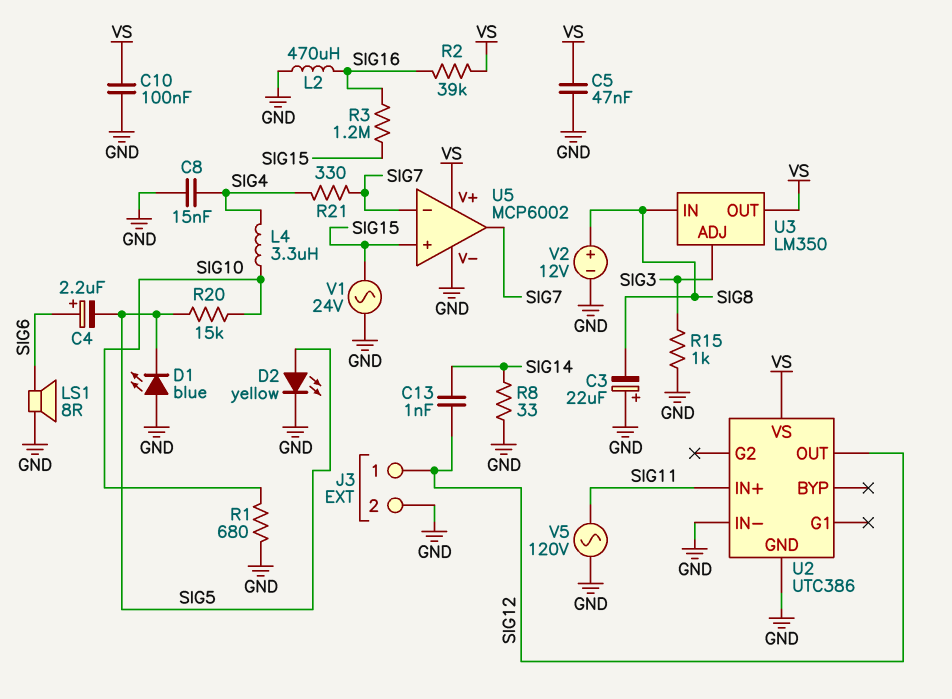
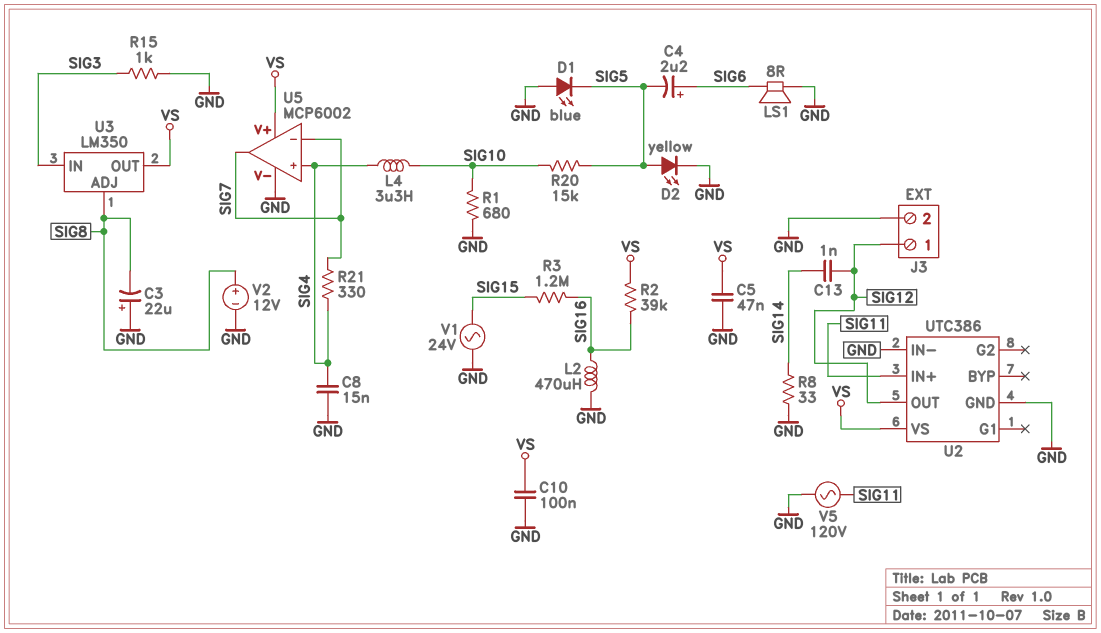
U3 pin ADJ: SIG3 -> SIG8
U3 pin IN: SIG8 -> SIG3
U5 pin in+: SIG15 -> SIG4

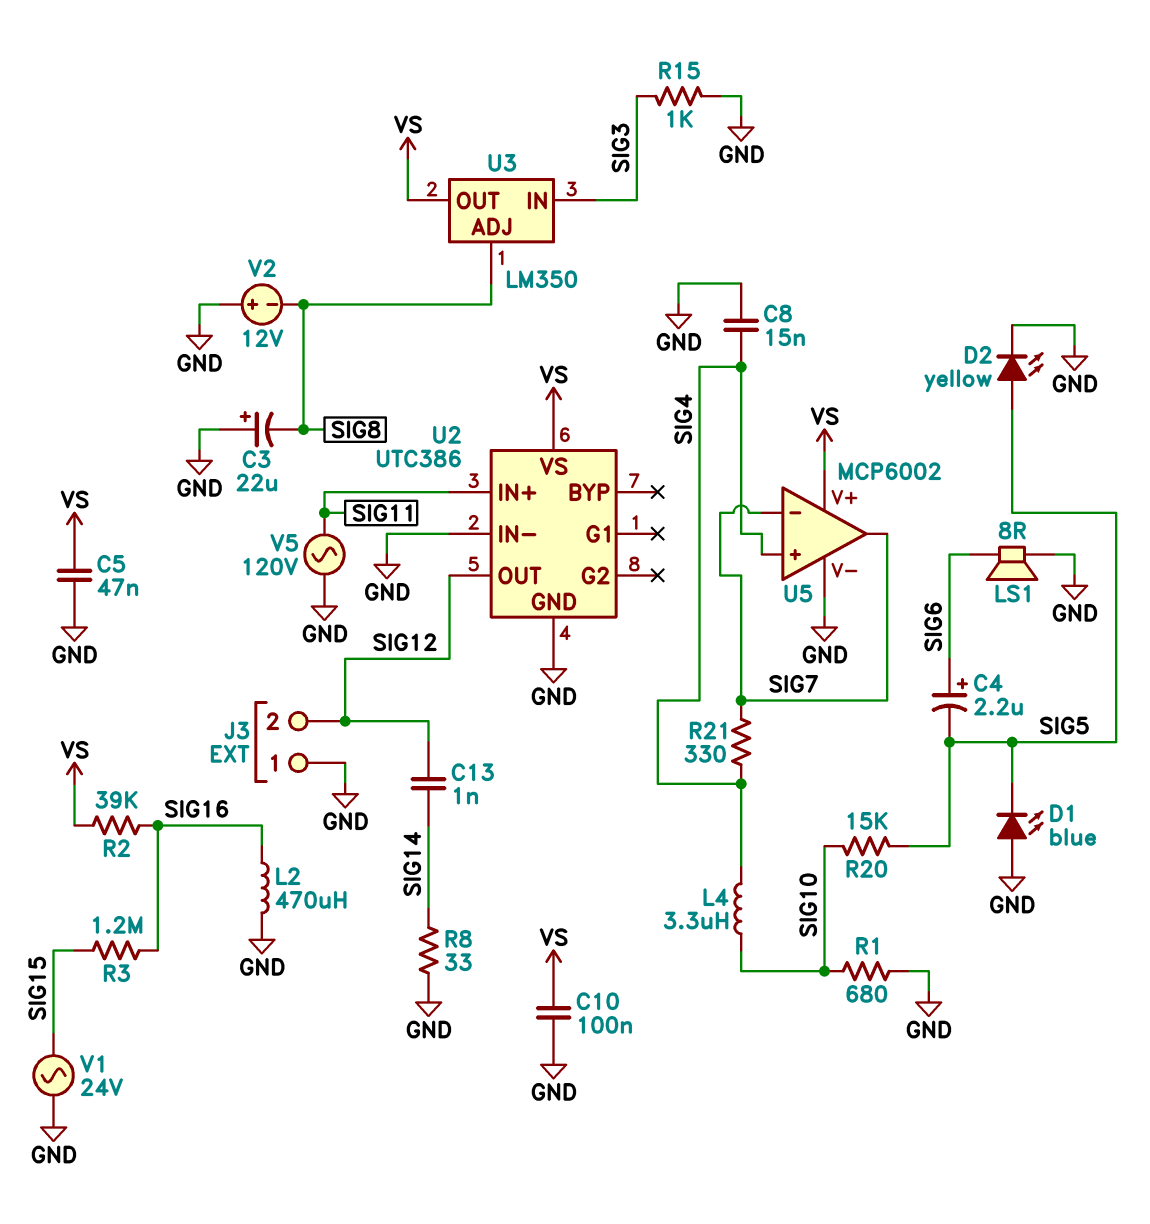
J3 pin 1: SIG12 -> GND
J3 pin 2: GND -> SIG12
V2: 12V (plus SIG8, minus GND) -> 12V (plus GND, minus SIG8)

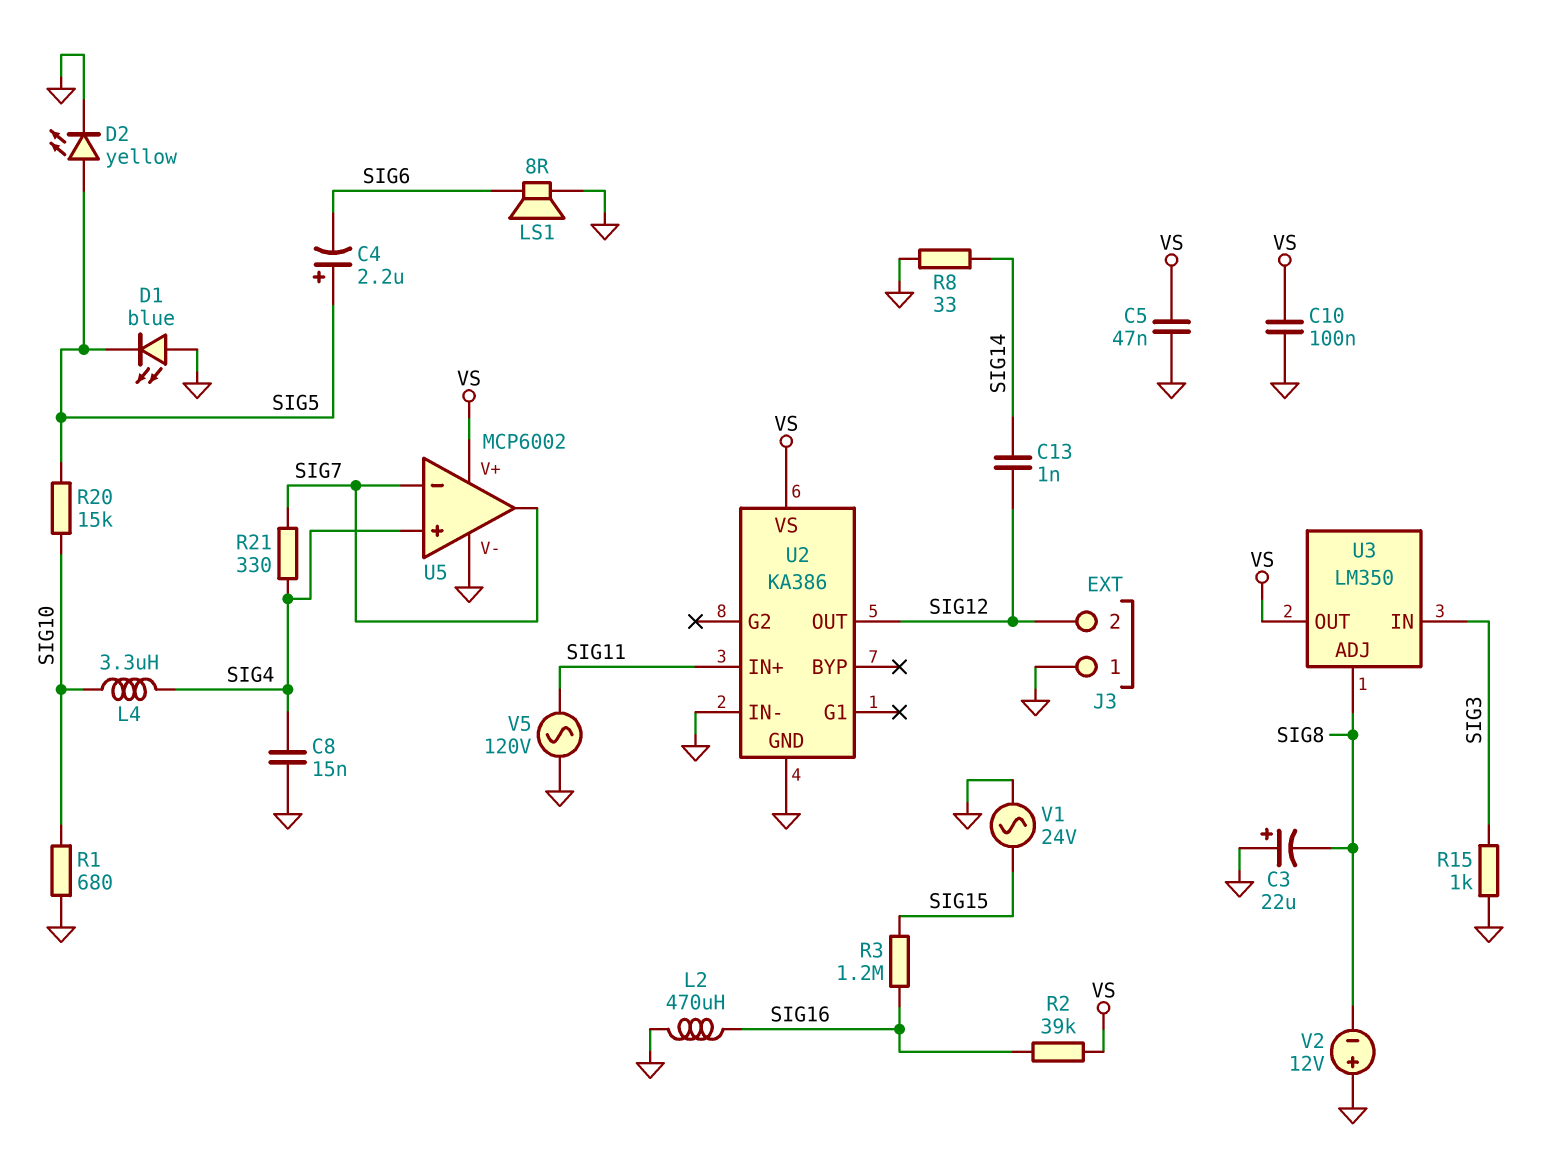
C4: 2.2uF (plus SIG6, minus SIG5) -> 2.2uF (plus SIG5, minus SIG6)
U2: UTC386 -> KA386

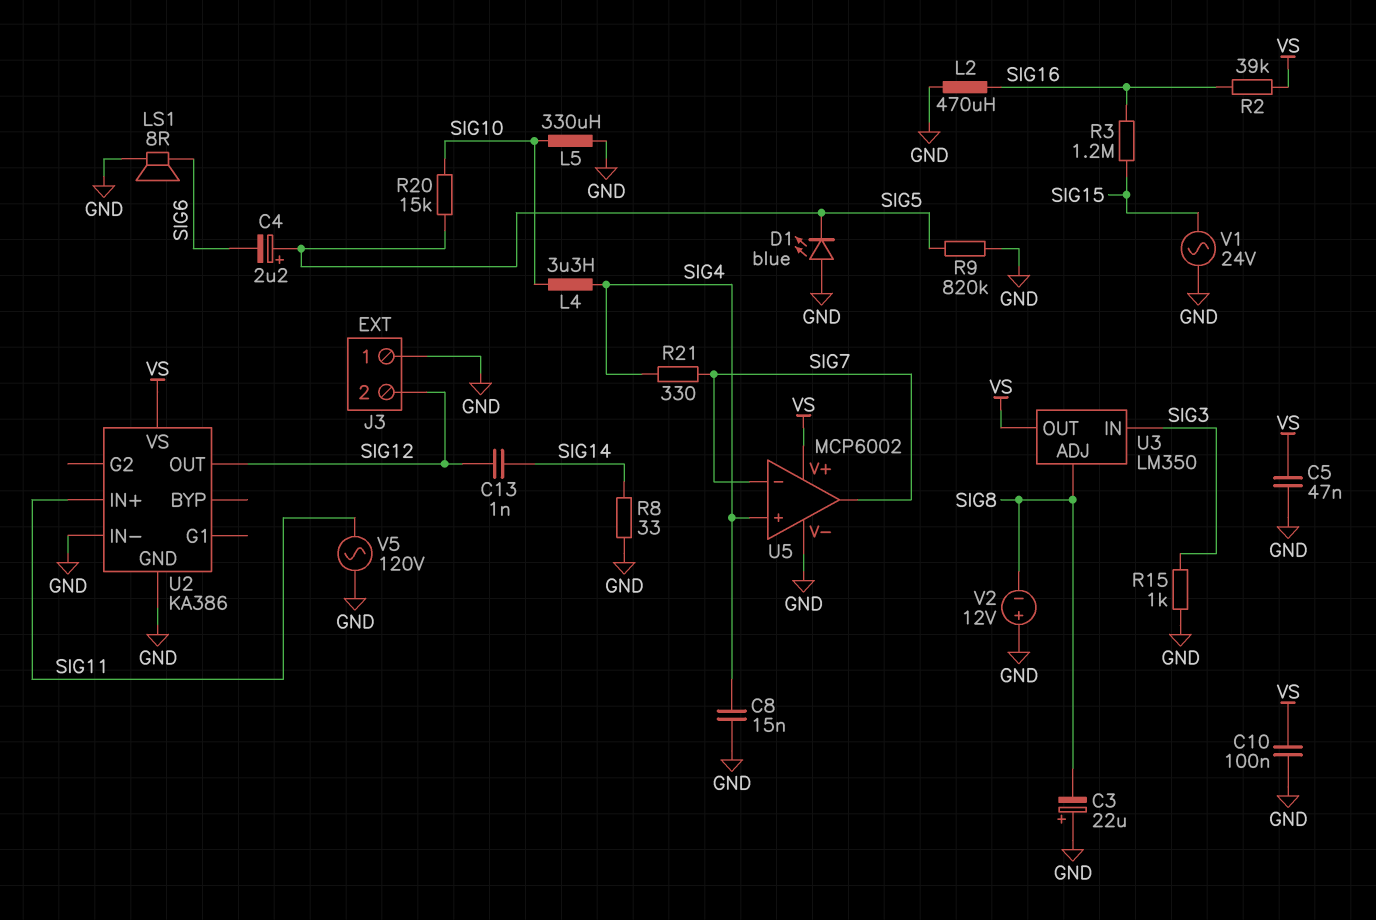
D2: LED yellow (A SIG5, K GND) -> none
L5: none -> 330uH (GND, SIG10)
R1: 680 (GND, SIG10) -> none
R9: none -> 820k (GND, SIG5)

